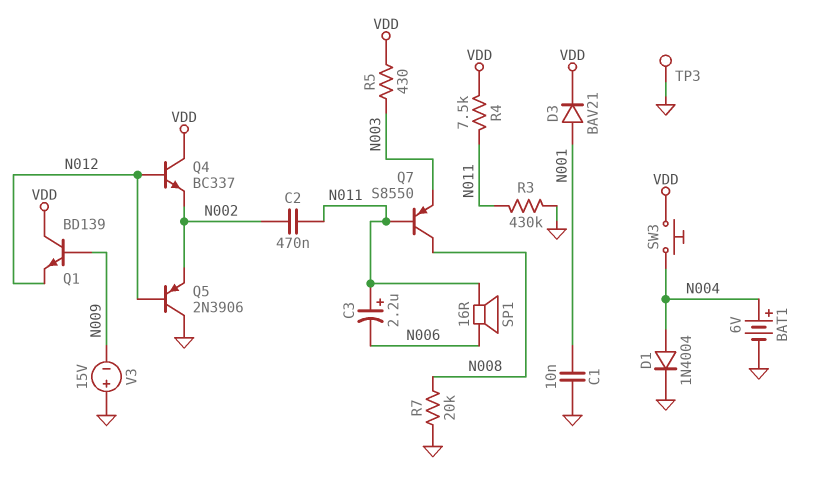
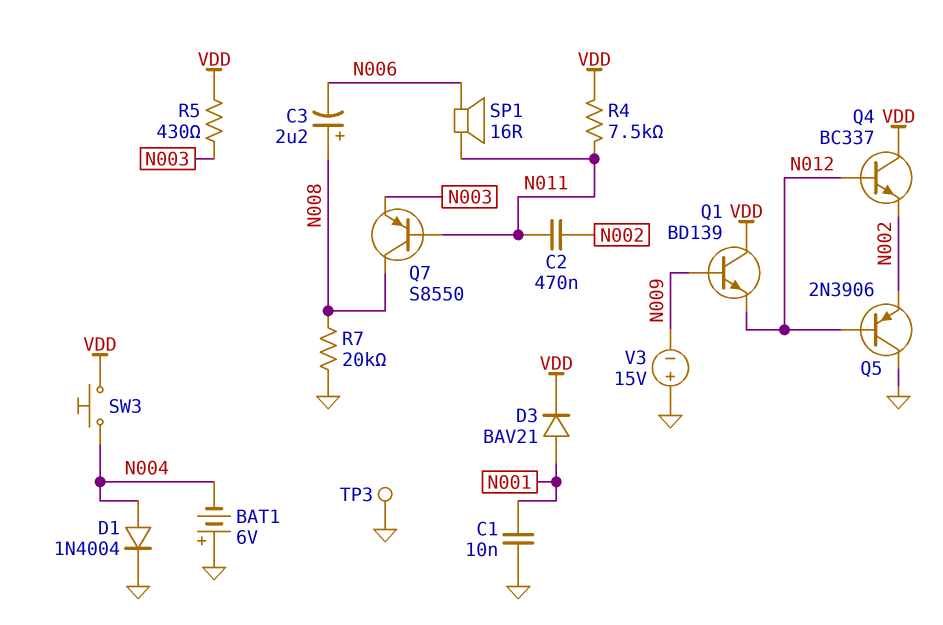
BAT1: 6V (plus N004, minus GND) -> 6V (plus GND, minus N004)
C3: 2.2uF (plus N011, minus N006) -> 2.2uF (plus N008, minus N006)
R3: 430k (GND, N011) -> none

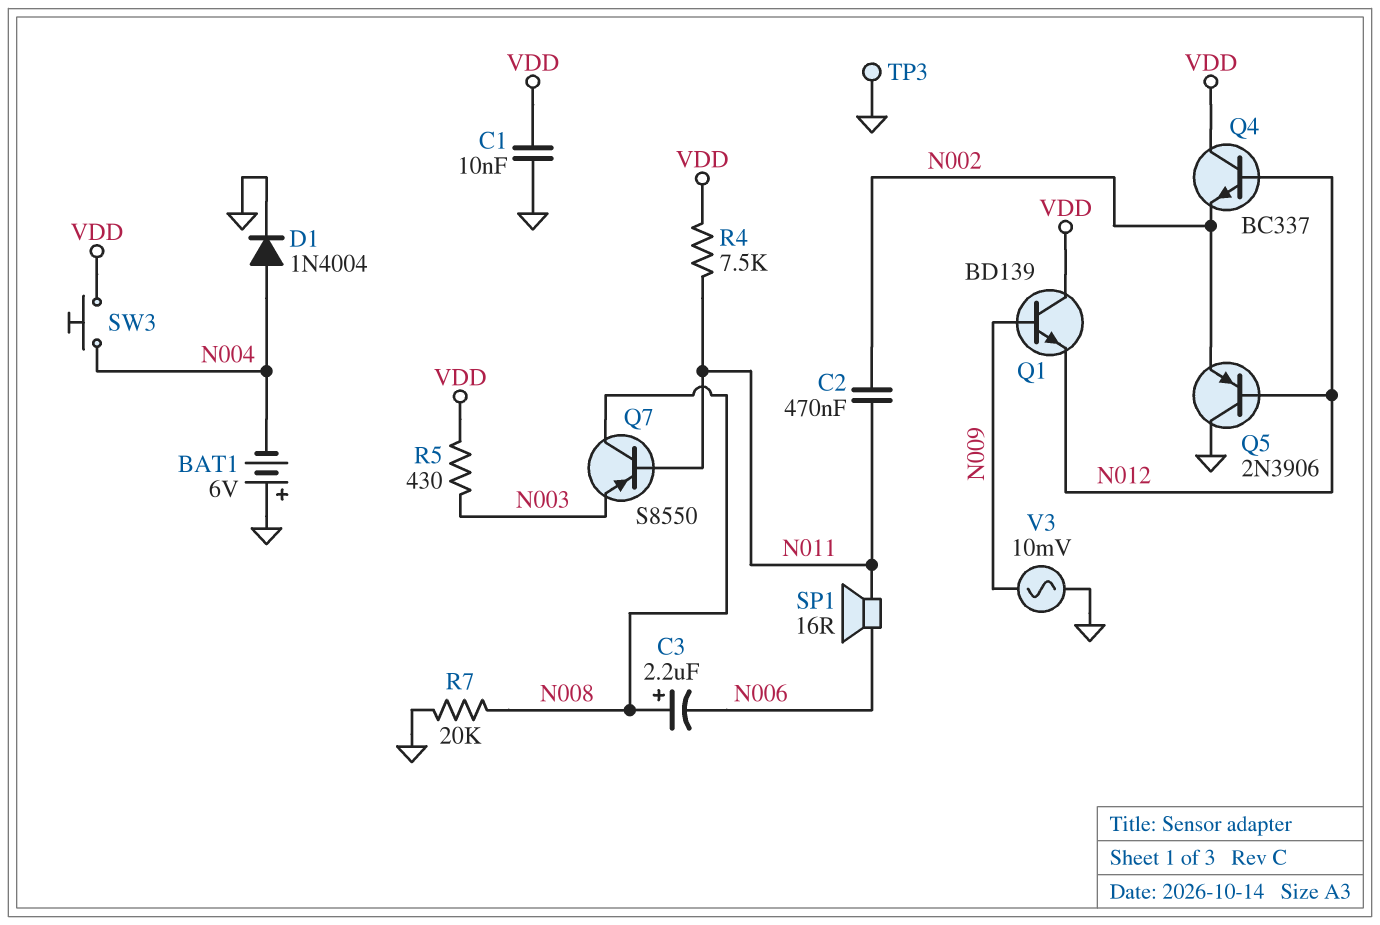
C1: 10nF (GND, N001) -> 10nF (GND, VDD)
D3: diode BAV21 (A N001, K VDD) -> none
V3: 15V (plus GND, minus N009) -> AC 10mV (GND, N009)

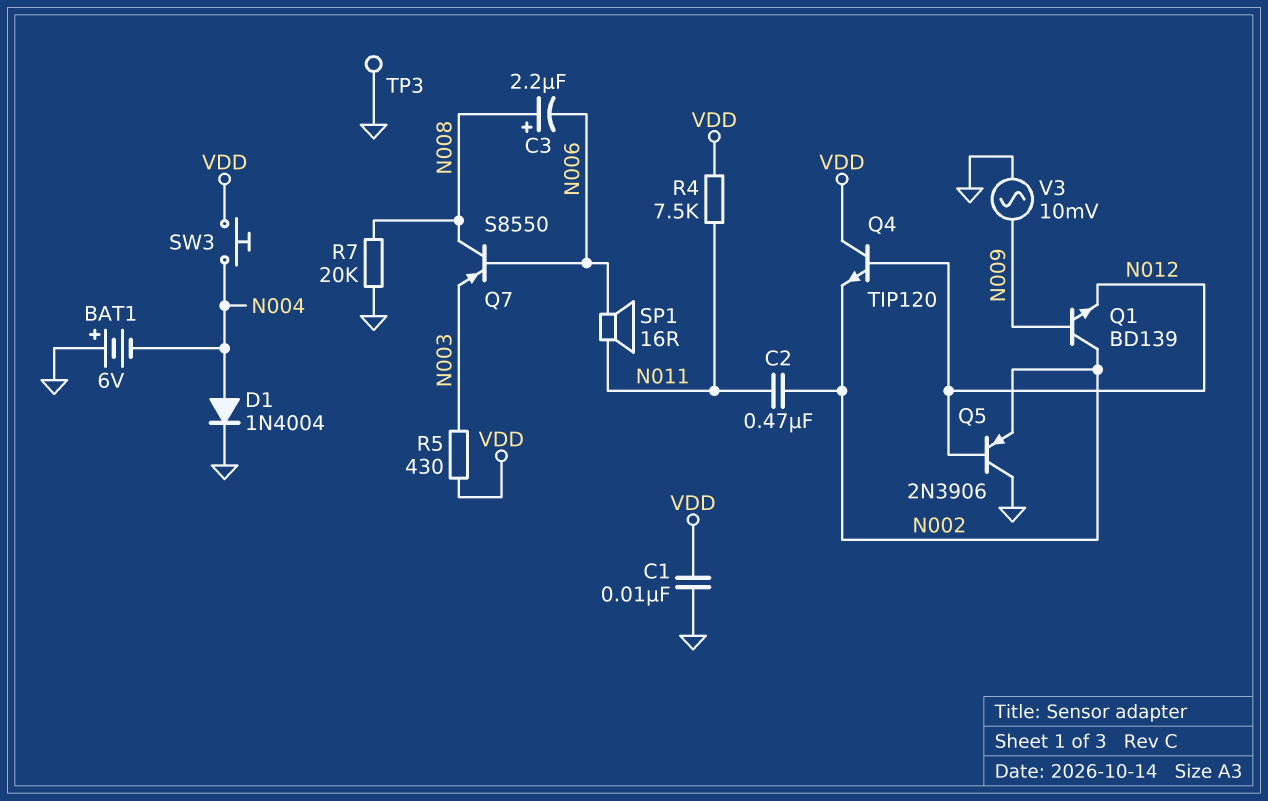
Q1: NPN BD139 (B N009, C VDD, E N012) -> NPN BD139 (B N009, C N002, E N012)
Q4: NPN BC337 (B N012, C VDD, E N002) -> NPN TIP120 (B N012, C VDD, E N002)
Q7: PNP S8550 (B N011, C N008, E N003) -> PNP S8550 (B N006, C N008, E N003)

